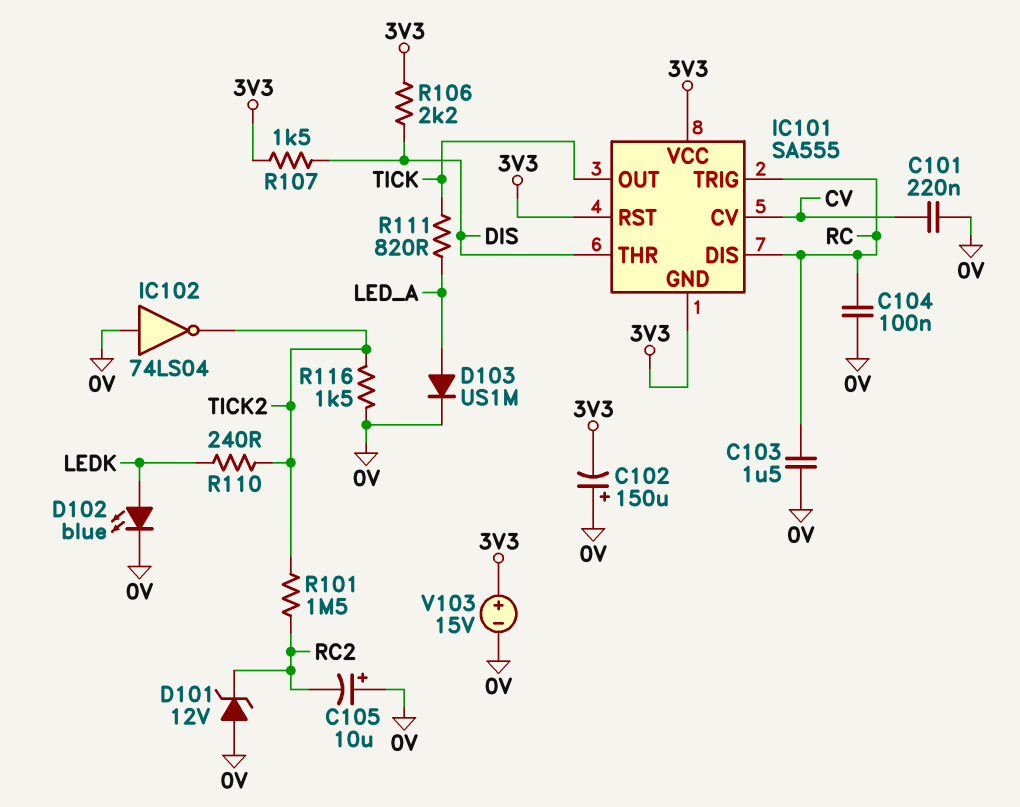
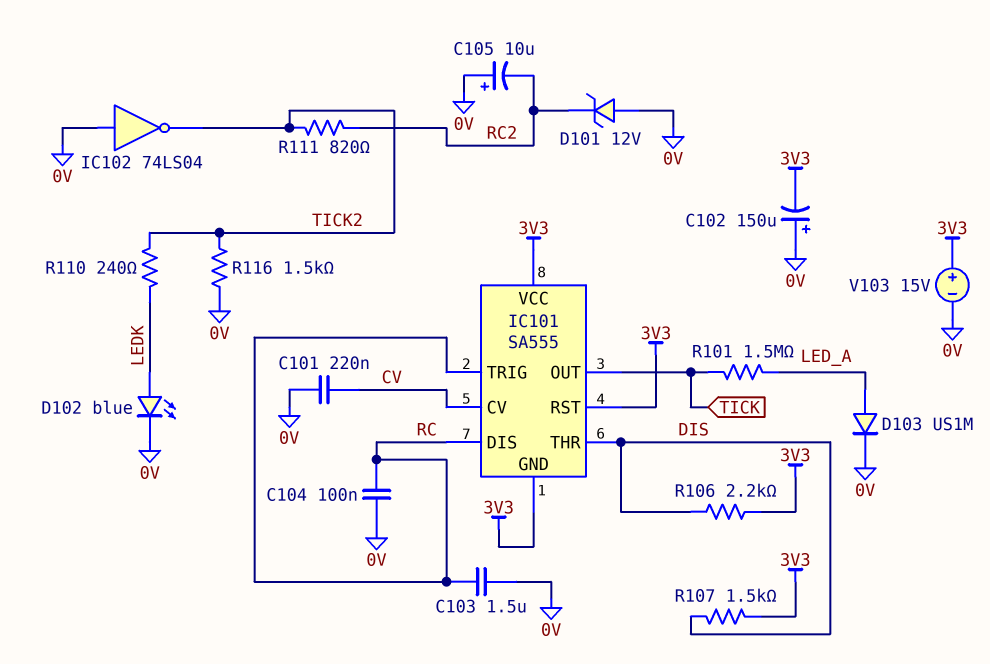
R101: 1.5M (RC2, TICK2) -> 1.5M (LED_A, TICK)
R111: 820 (LED_A, TICK) -> 820 (RC2, TICK2)

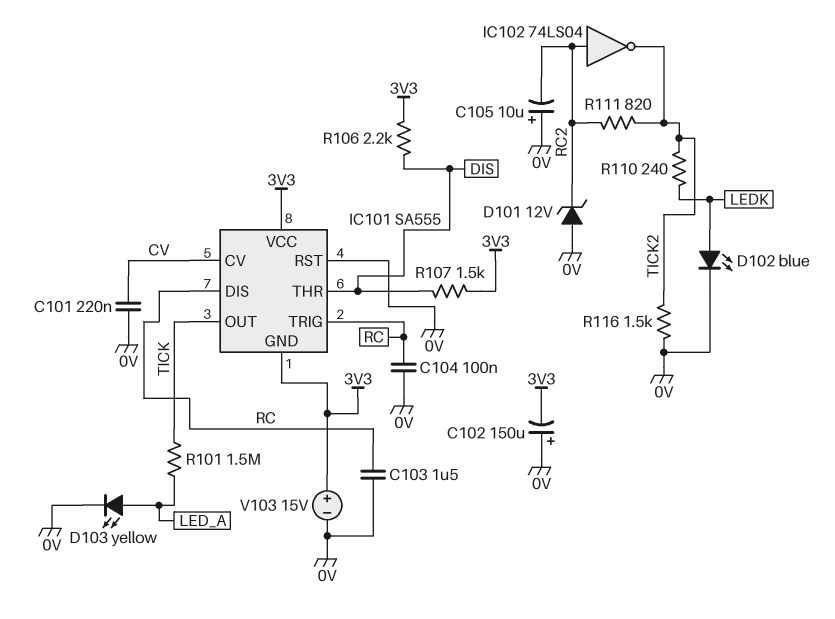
D103: diode US1M (A LED_A, K 0V) -> LED yellow (A LED_A, K 0V)
IC101 pin RST: 3V3 -> 0V
IC102: NOT 74LS04 (in 0V, out TICK2) -> NOT 74LS04 (in RC2, out TICK2)

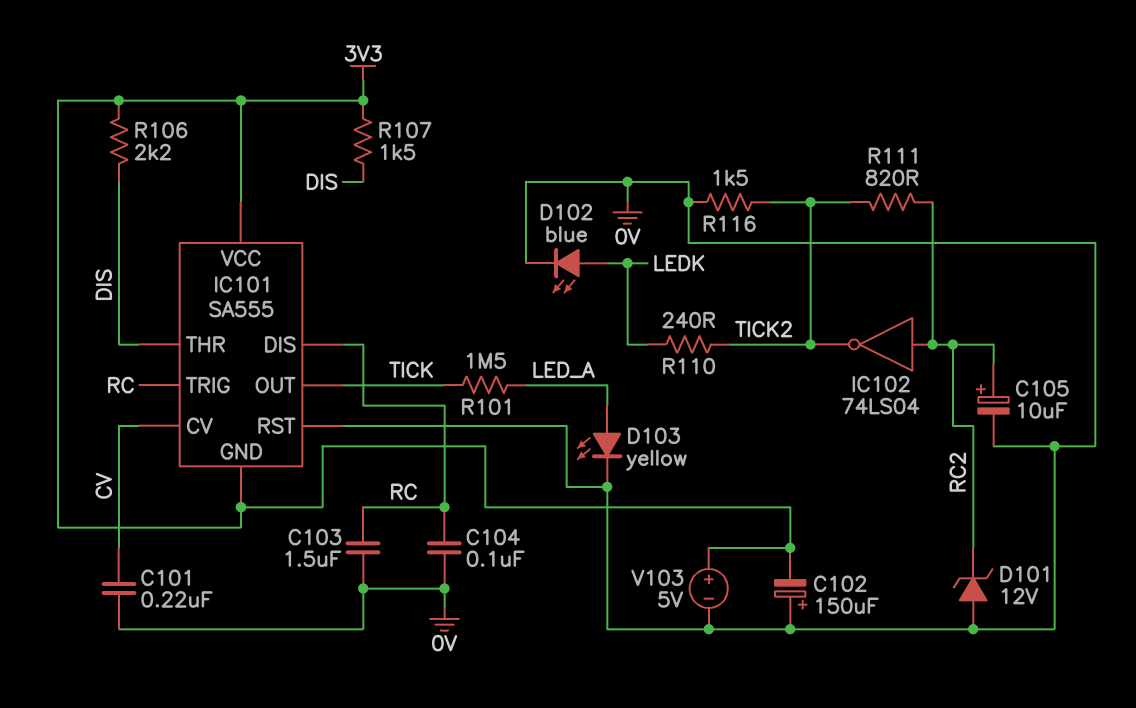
C105: 10uF (plus 0V, minus RC2) -> 10uF (plus RC2, minus 0V)
V103: 15V (plus 3V3, minus 0V) -> 5V (plus 3V3, minus 0V)

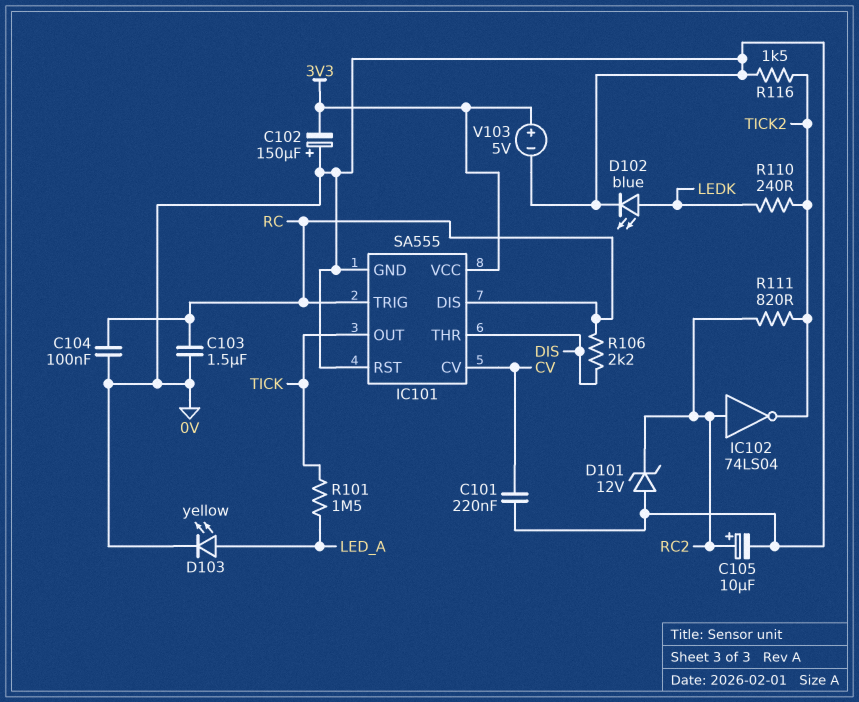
IC101 pin GND: 3V3 -> 0V
R106: 2.2k (3V3, DIS) -> 2.2k (DIS, RC)
R107: 1.5k (3V3, DIS) -> none

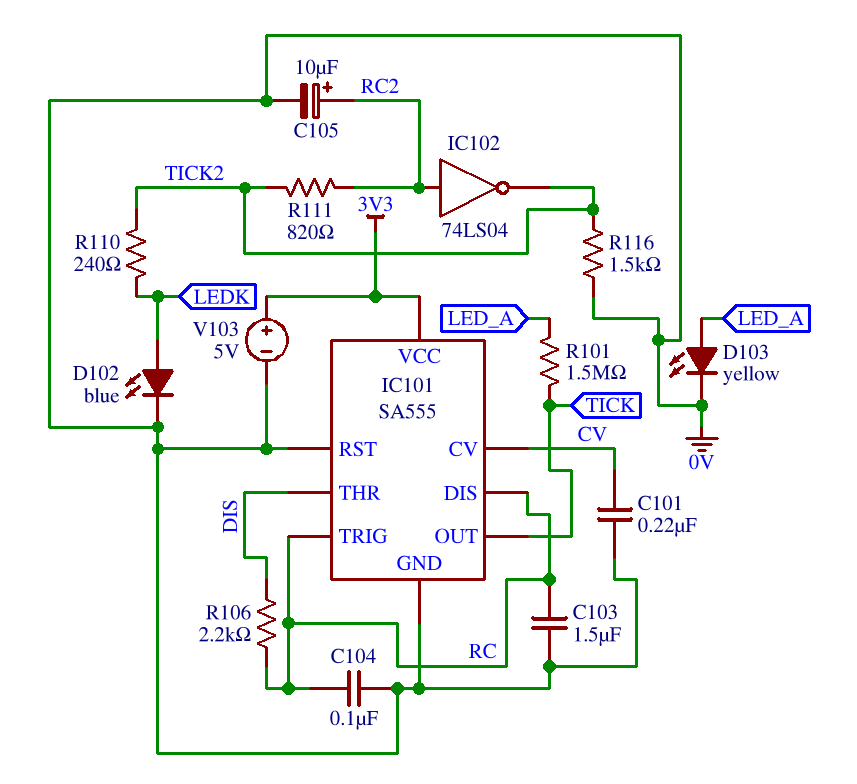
C102: 150uF (plus 0V, minus 3V3) -> none
D101: zener 12V (A 0V, K RC2) -> none

